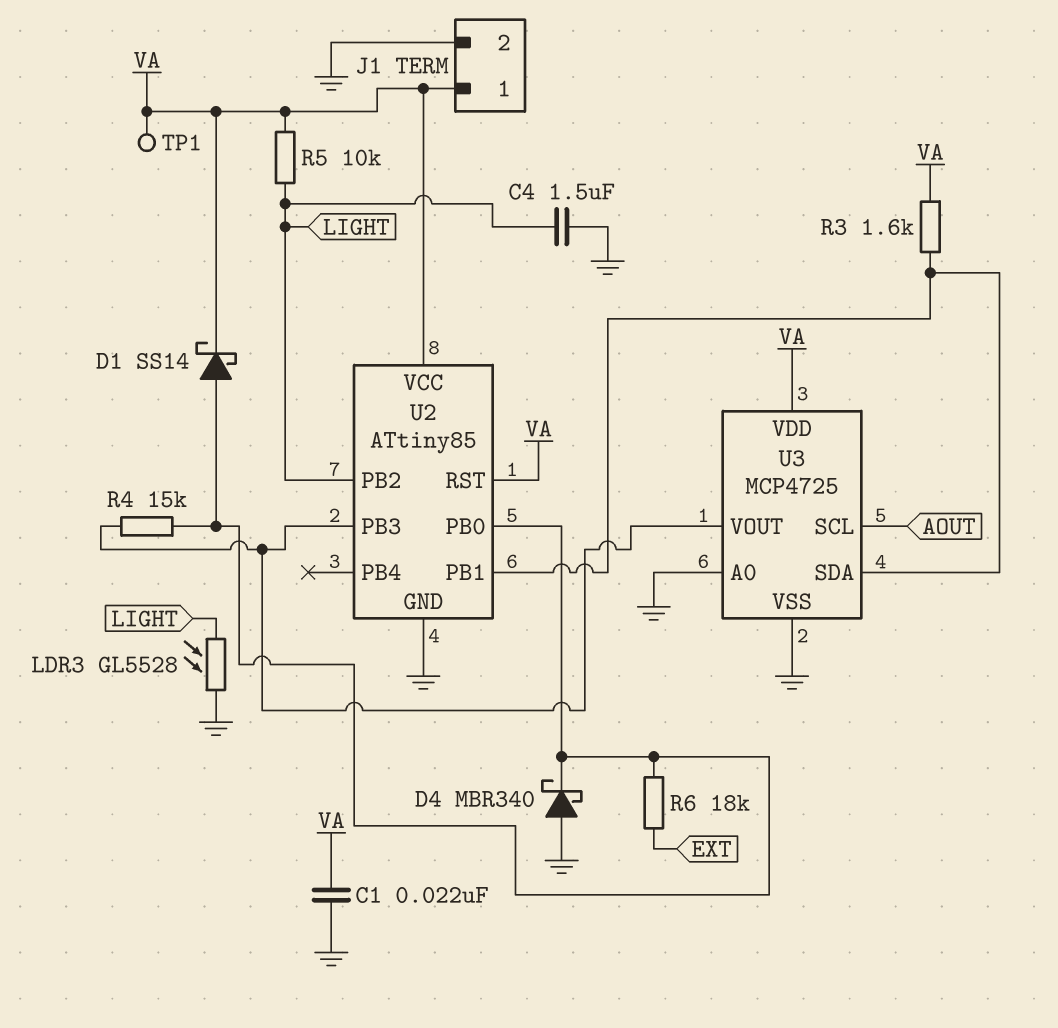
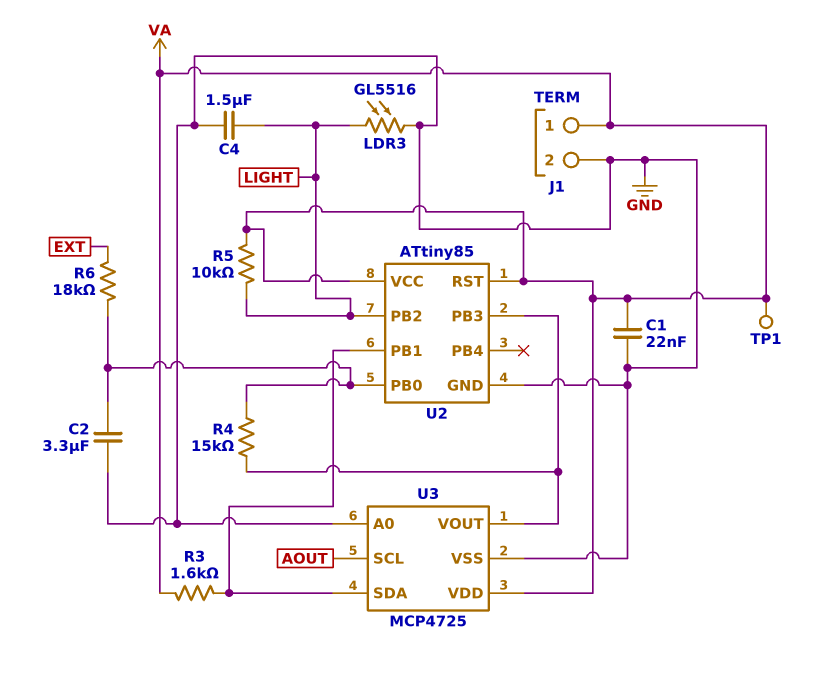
C2: none -> 3.3uF (GND, U2/PB0)
D1: schottky SS14 (A U2/PB0, K VA) -> none
D4: schottky MBR340 (A GND, K U2/PB0) -> none
LDR3: GL5528 (GND, LIGHT) -> GL5516 (GND, LIGHT)

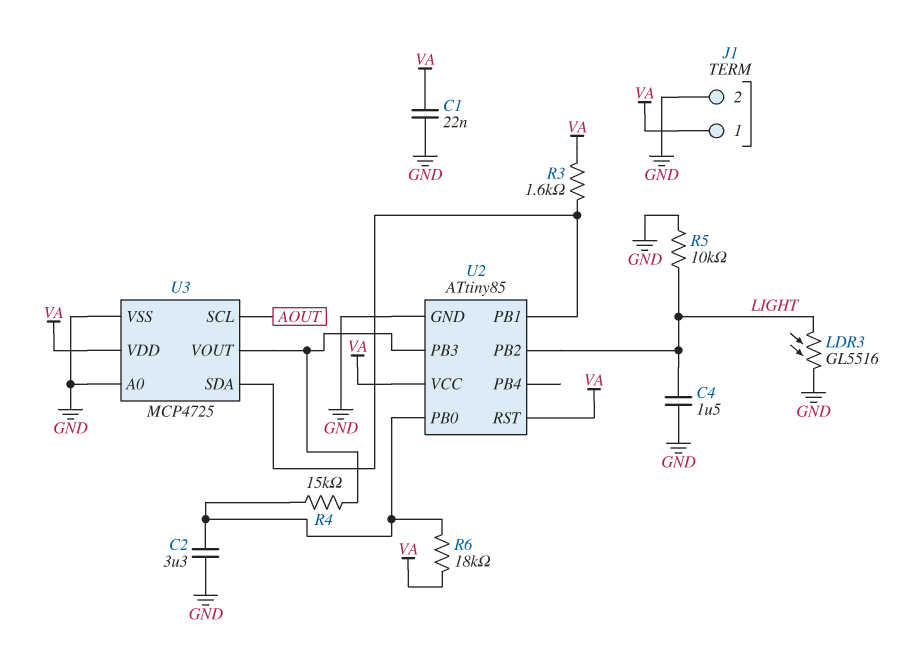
R5: 10k (LIGHT, VA) -> 10k (GND, LIGHT)
R6: 18k (EXT, U2/PB0) -> 18k (U2/PB0, VA)
TP1: test point (VA) -> none

